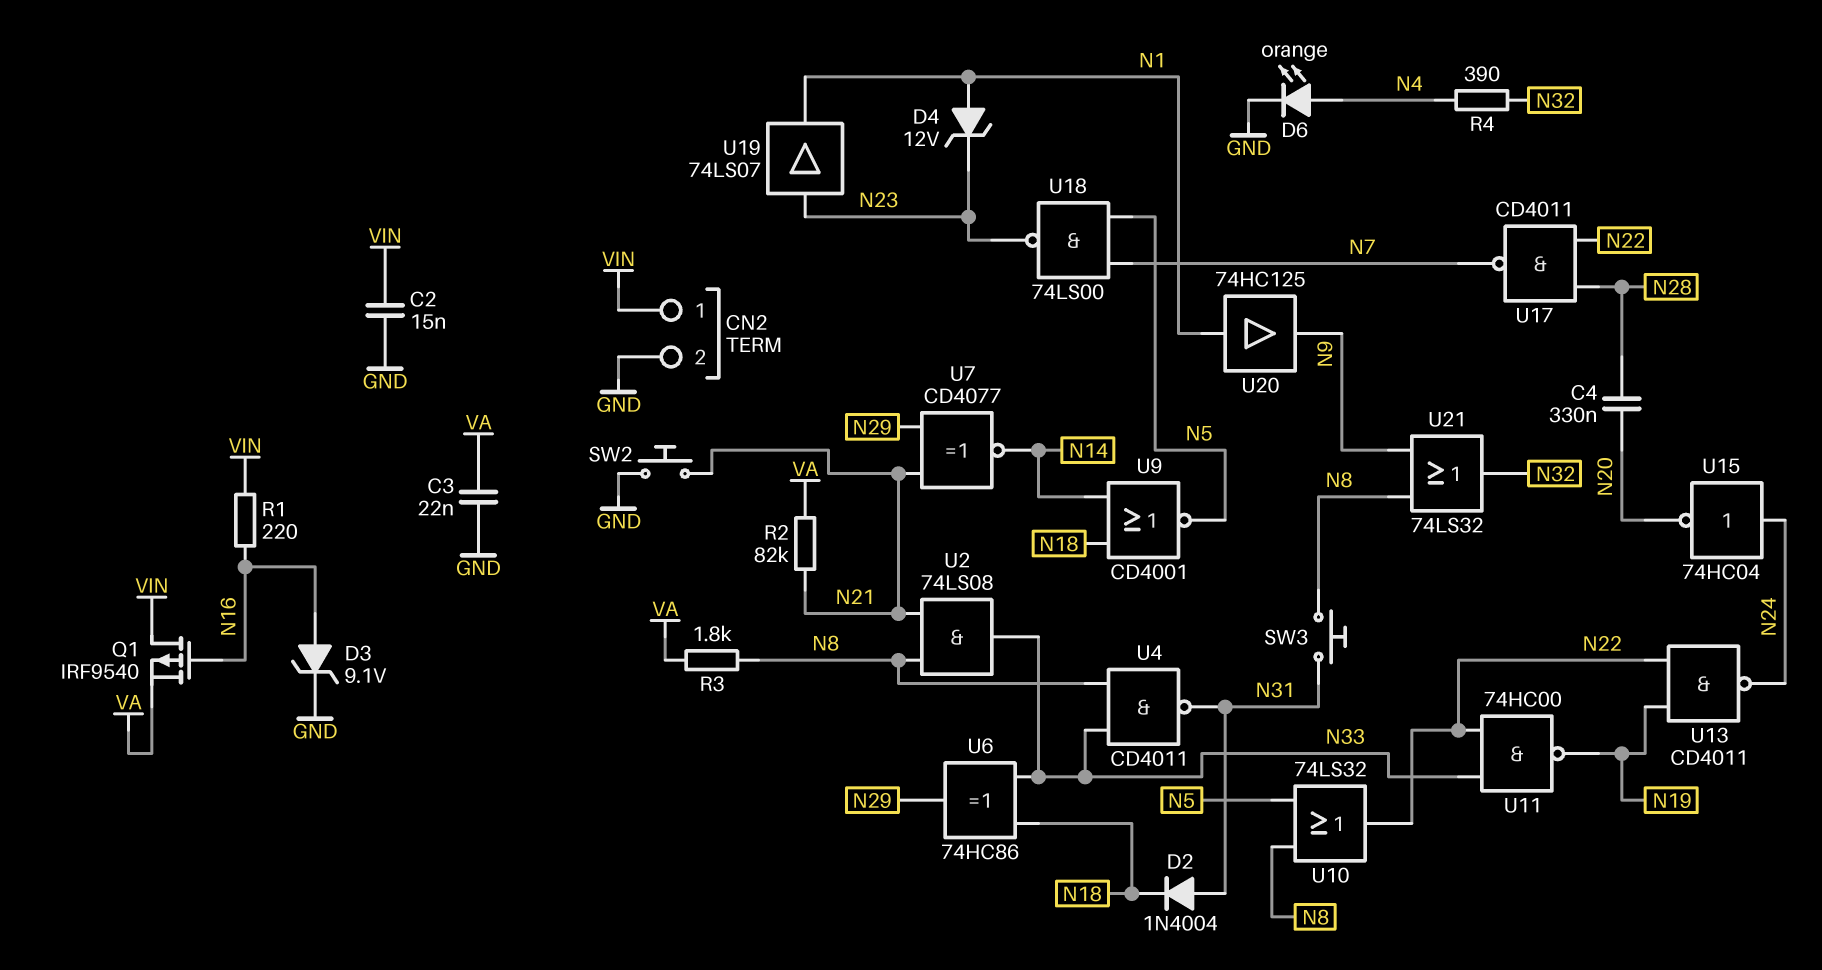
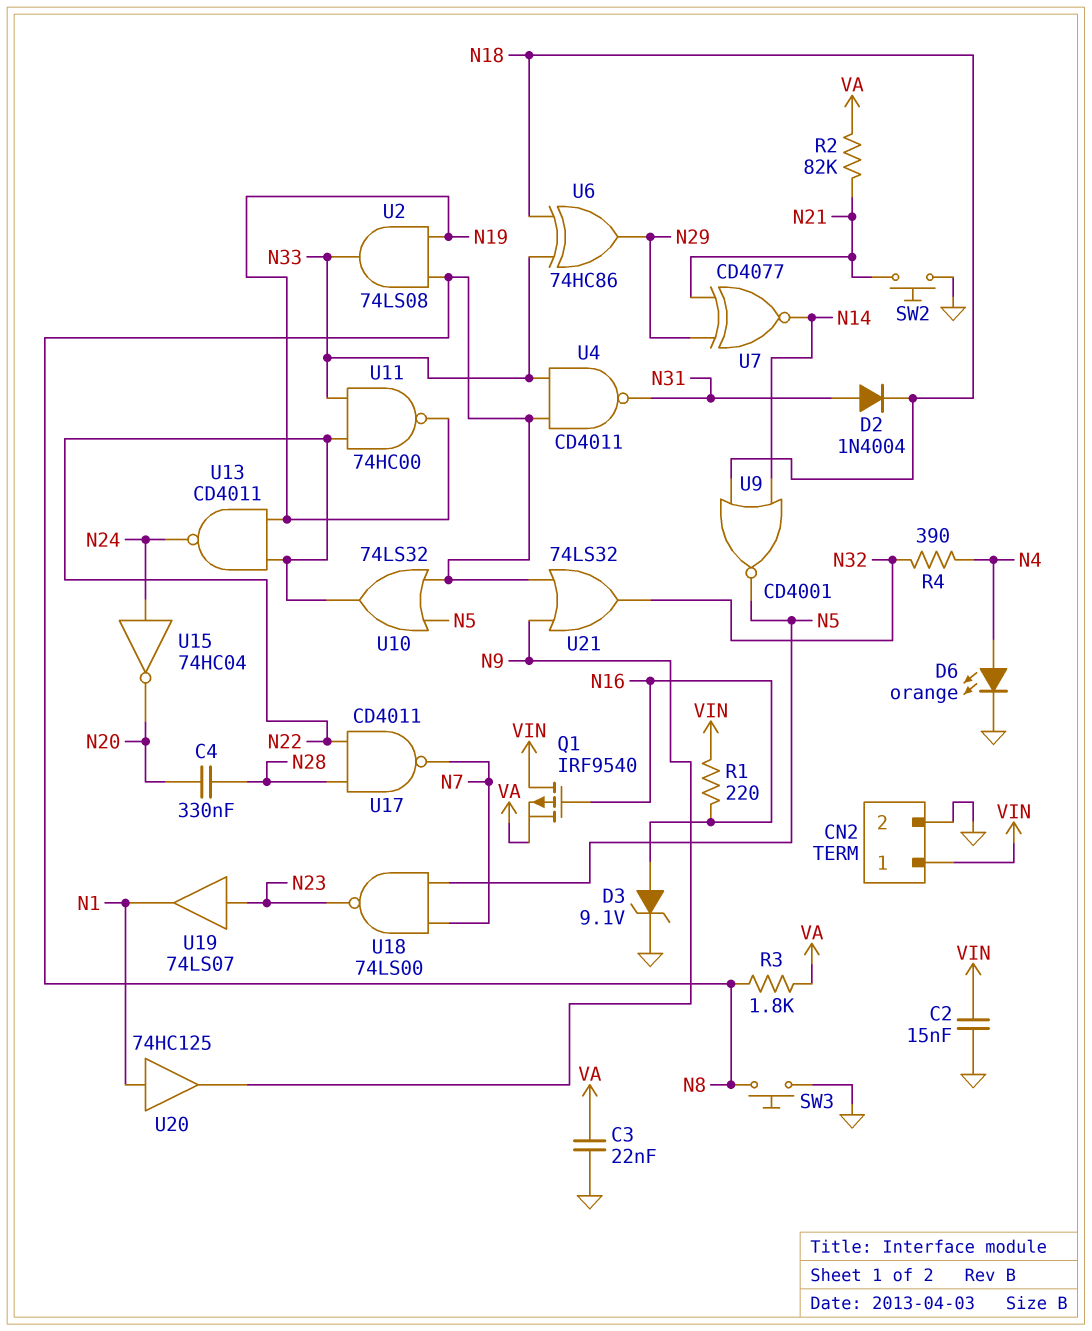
D4: zener 12V (A N1, K N23) -> none
SW3: button (N8, N31) -> button (GND, N8)
U2: AND 74LS08 (in N8, in N21, out N33) -> AND 74LS08 (in N8, in N19, out N33)

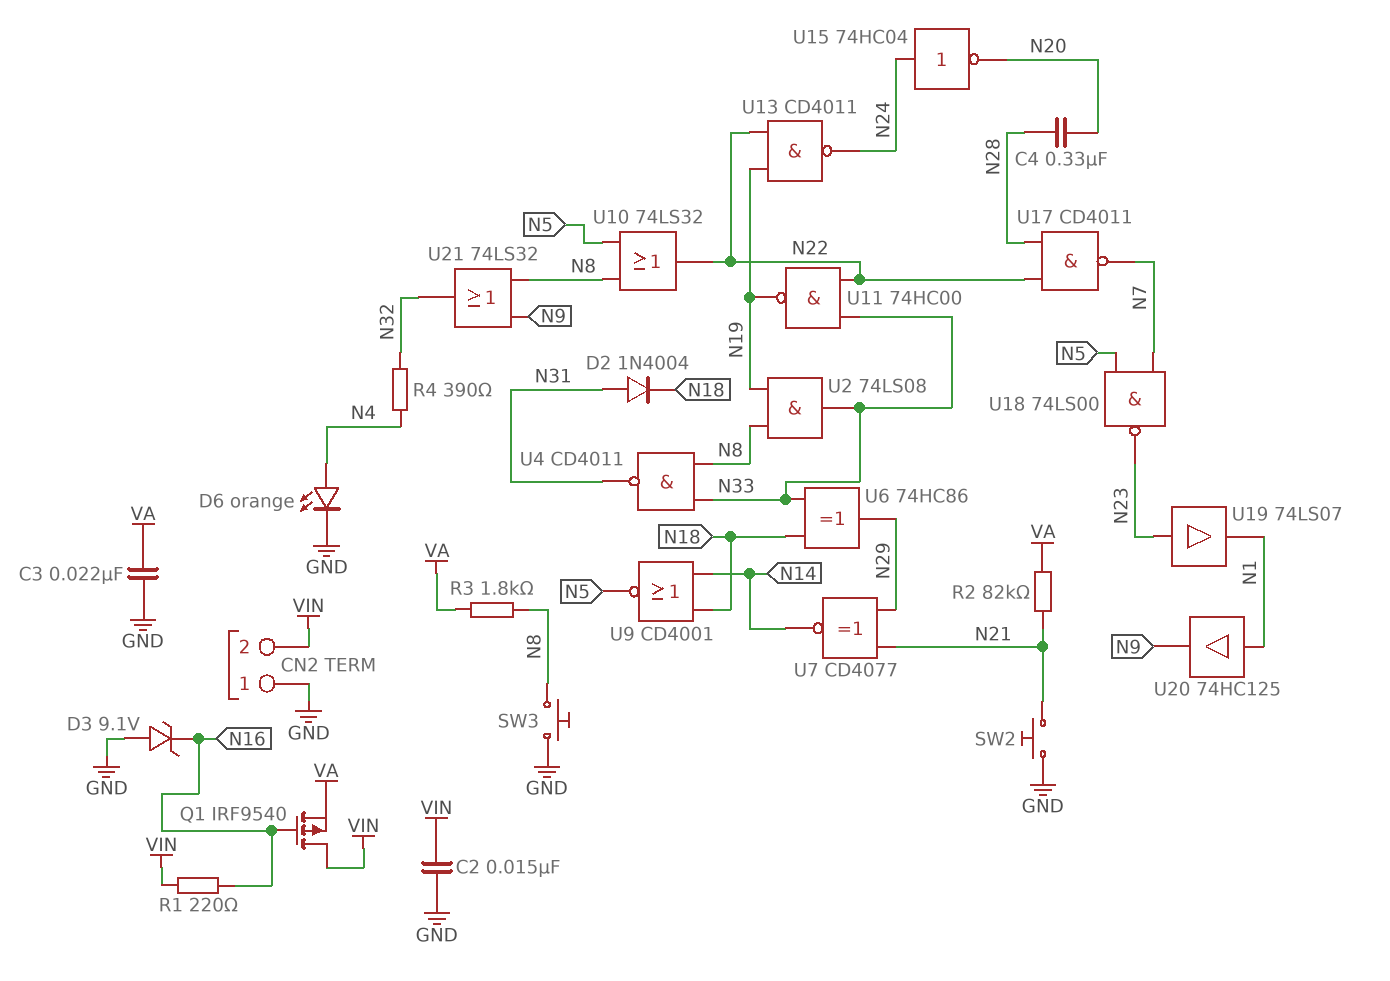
CN2 pin 1: VIN -> GND
CN2 pin 2: GND -> VIN
D3: zener 9.1V (A N16, K GND) -> zener 9.1V (A GND, K N16)

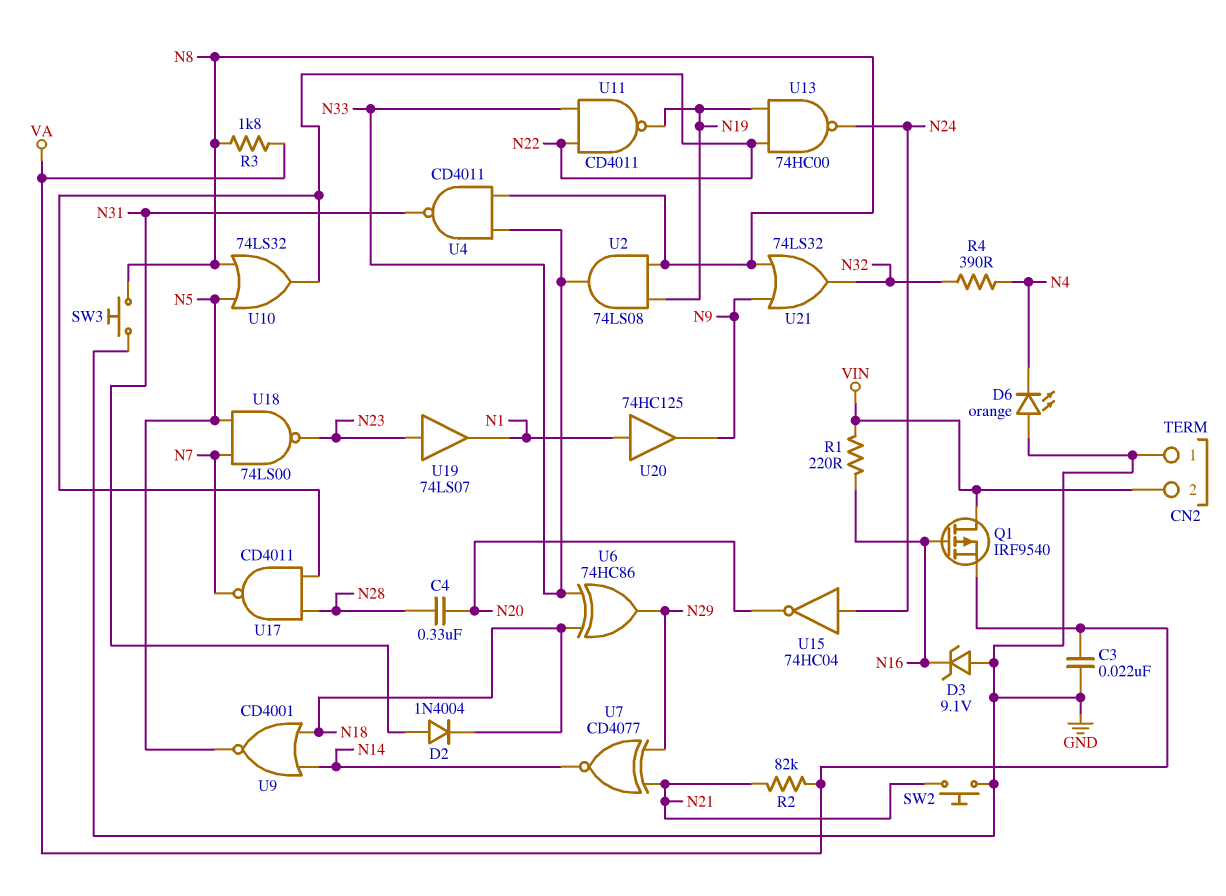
C2: 15nF (GND, VIN) -> none
D6: LED orange (A N4, K GND) -> LED orange (A GND, K N4)
U11: NAND 74HC00 (in N22, in N33, out N19) -> NAND CD4011 (in N22, in N33, out N19)
U13: NAND CD4011 (in N19, in N22, out N24) -> NAND 74HC00 (in N19, in N22, out N24)

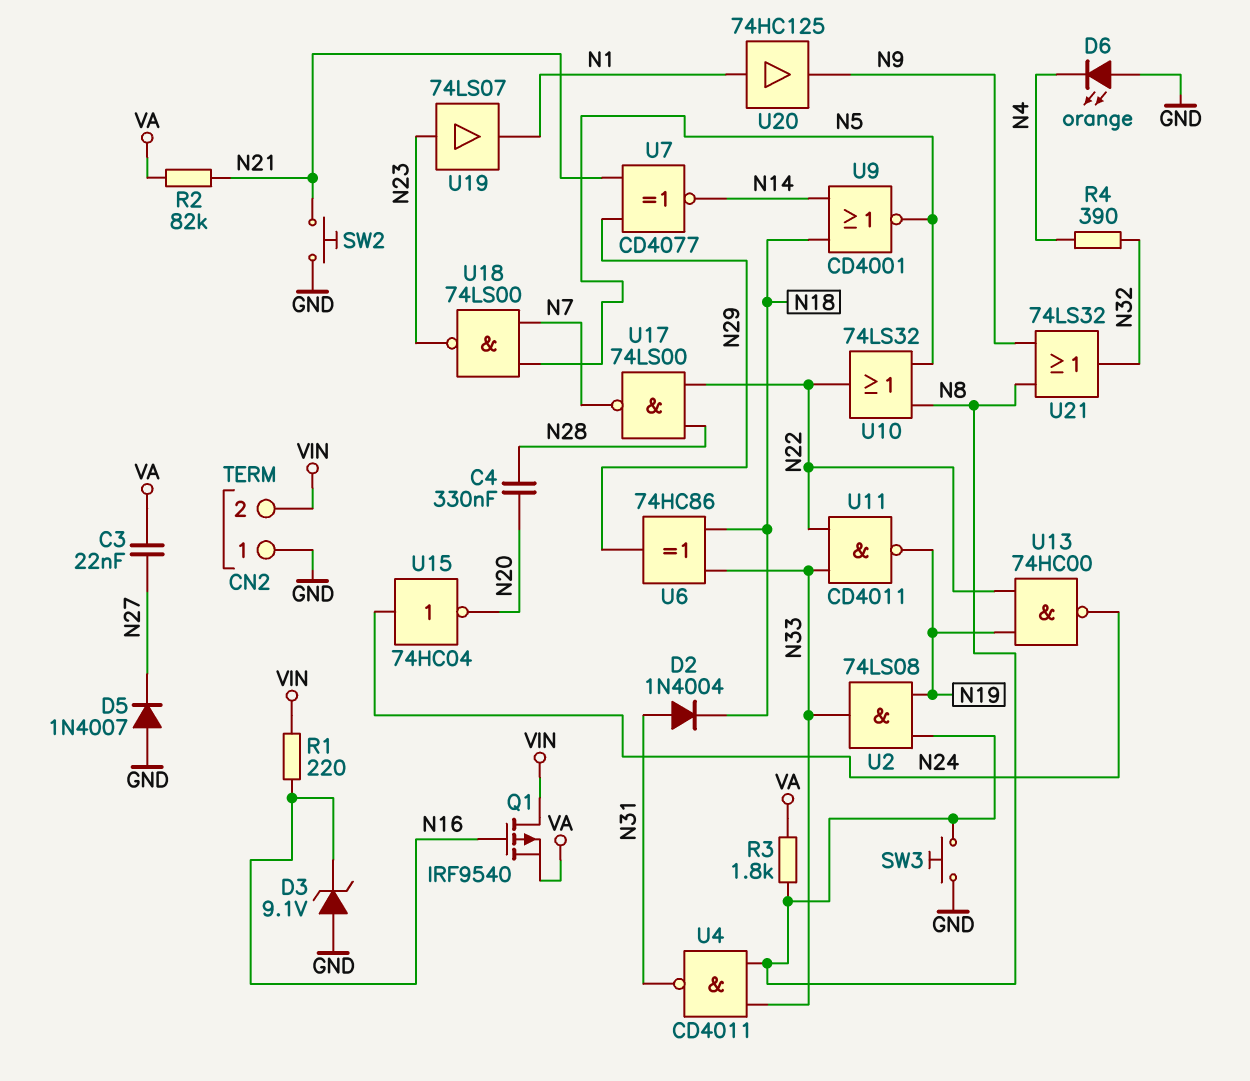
C3: 22nF (GND, VA) -> 22nF (N27, VA)
D5: none -> diode 1N4007 (A GND, K N27)
U17: NAND CD4011 (in N22, in N28, out N7) -> NAND 74LS00 (in N22, in N28, out N7)

